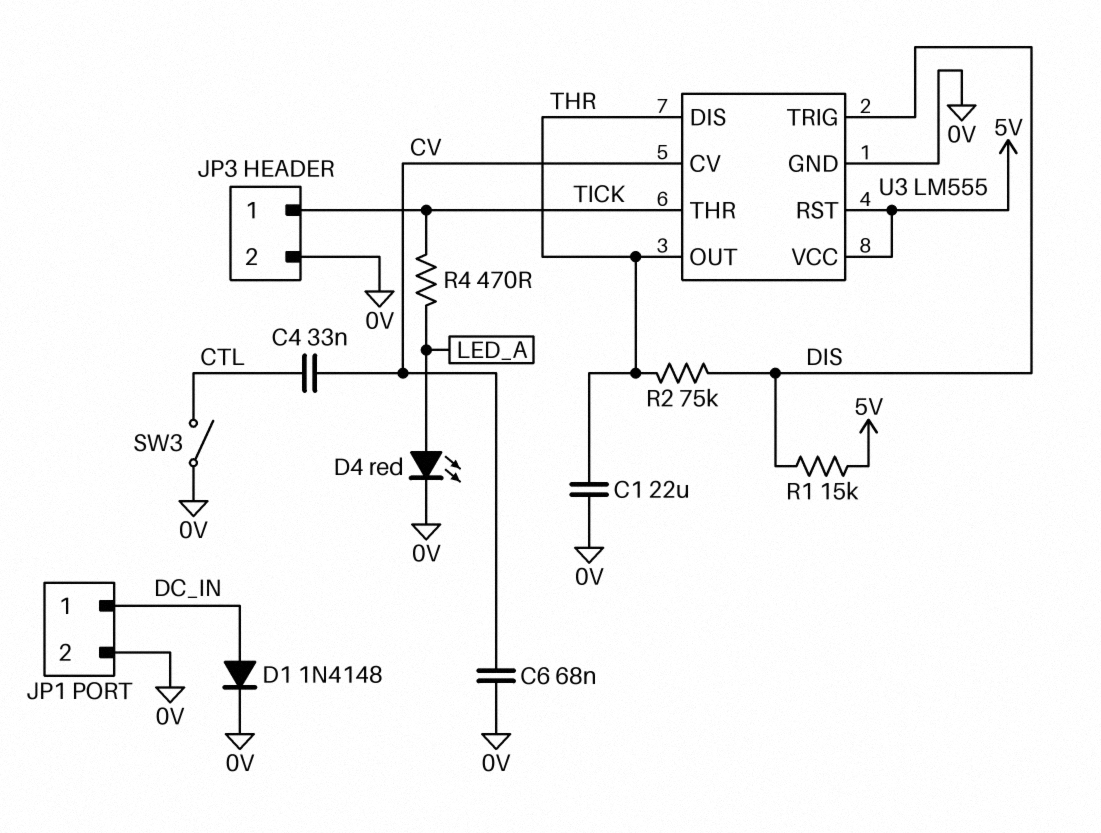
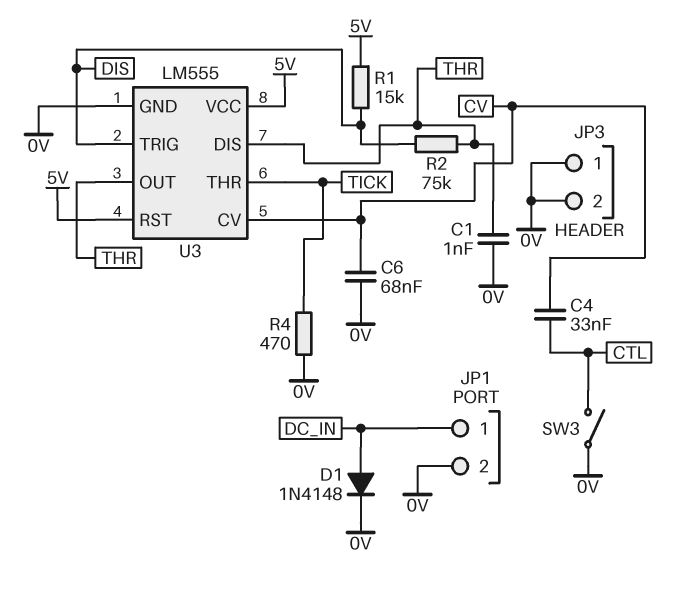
C1: 22uF (0V, THR) -> 1nF (0V, THR)
D4: LED red (A LED_A, K 0V) -> none
JP3 pin 1: TICK -> 0V
R4: 470 (LED_A, TICK) -> 470 (0V, TICK)

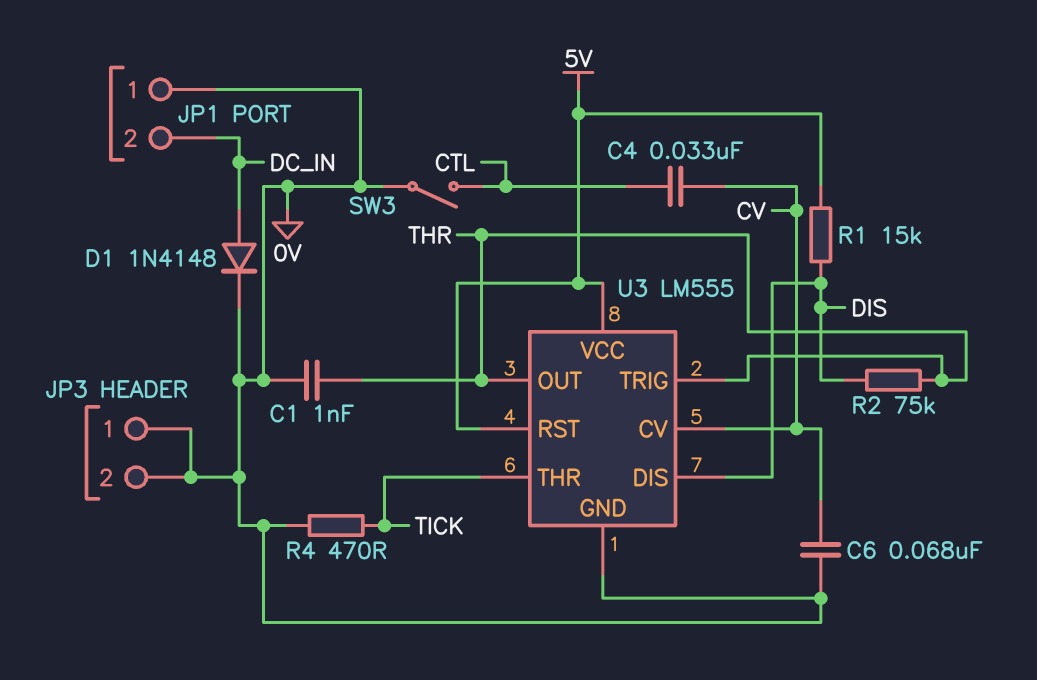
JP1 pin 1: DC_IN -> 0V
JP1 pin 2: 0V -> DC_IN
U3 pin DIS: THR -> DIS
U3 pin TRIG: DIS -> THR

